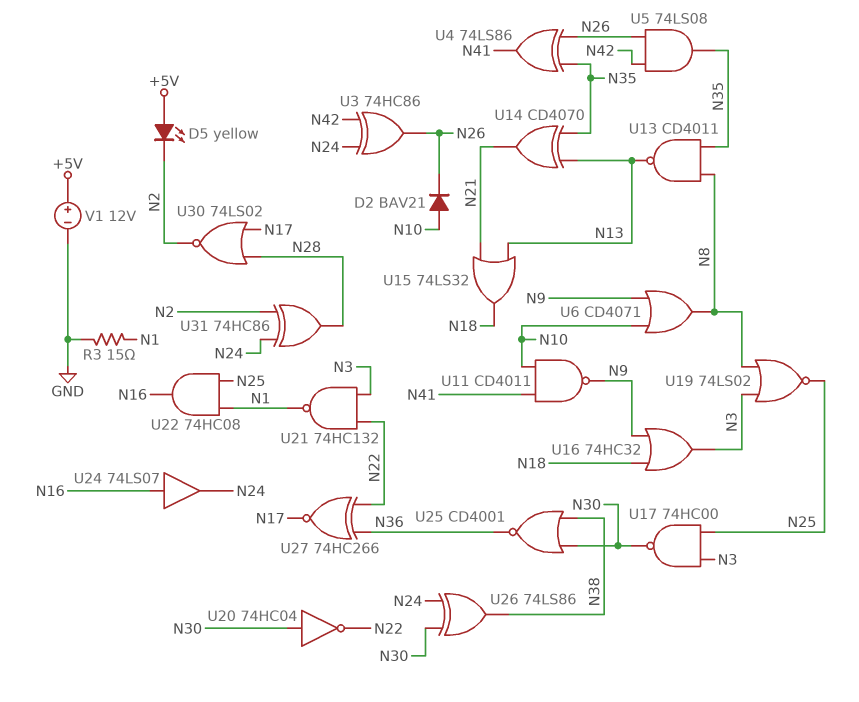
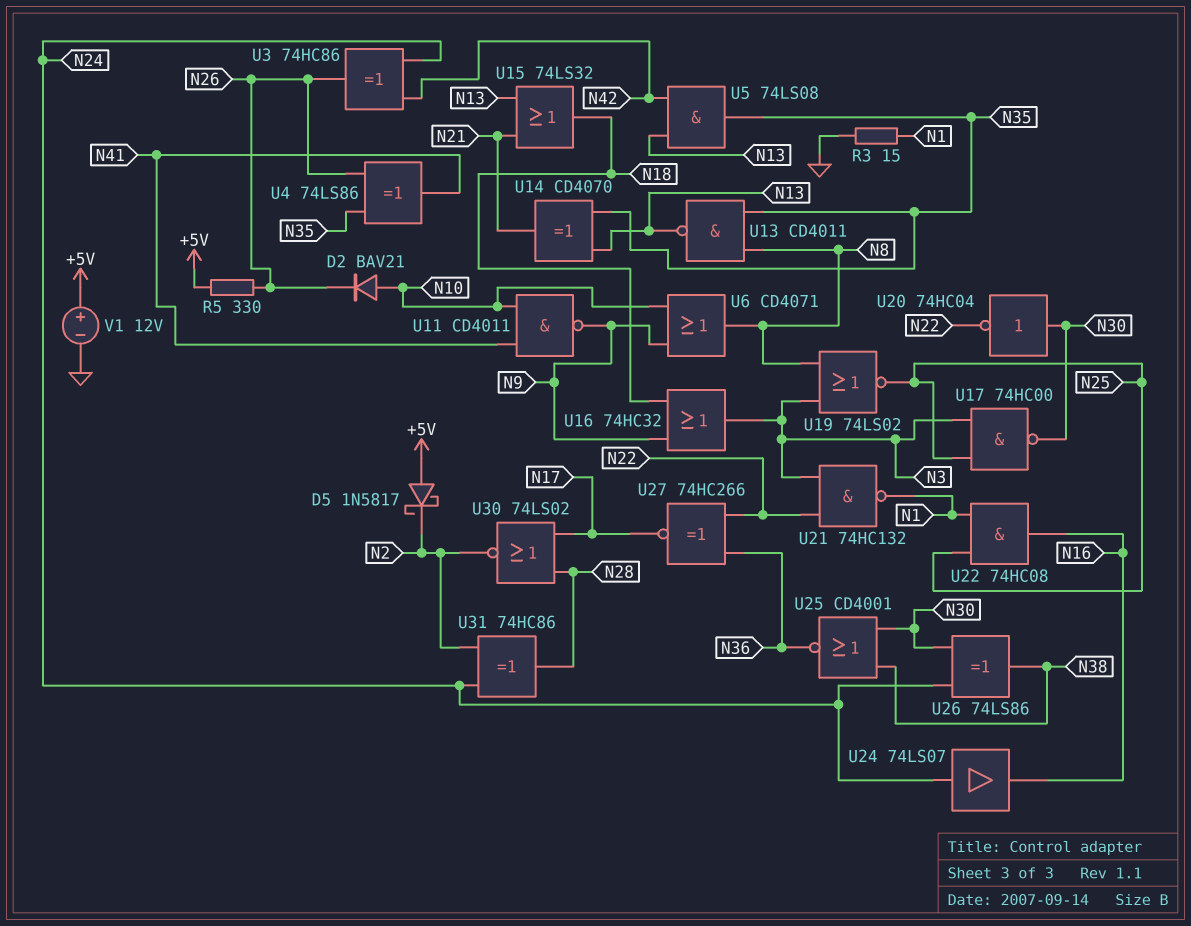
D5: LED yellow (A +5V, K N2) -> schottky 1N5817 (A +5V, K N2)
R5: none -> 330 (+5V, N26)
U5: AND 74LS08 (in N26, in N42, out N35) -> AND 74LS08 (in N13, in N42, out N35)
U24: buffer 74LS07 (in N16, out N24) -> buffer 74LS07 (in N24, out N16)

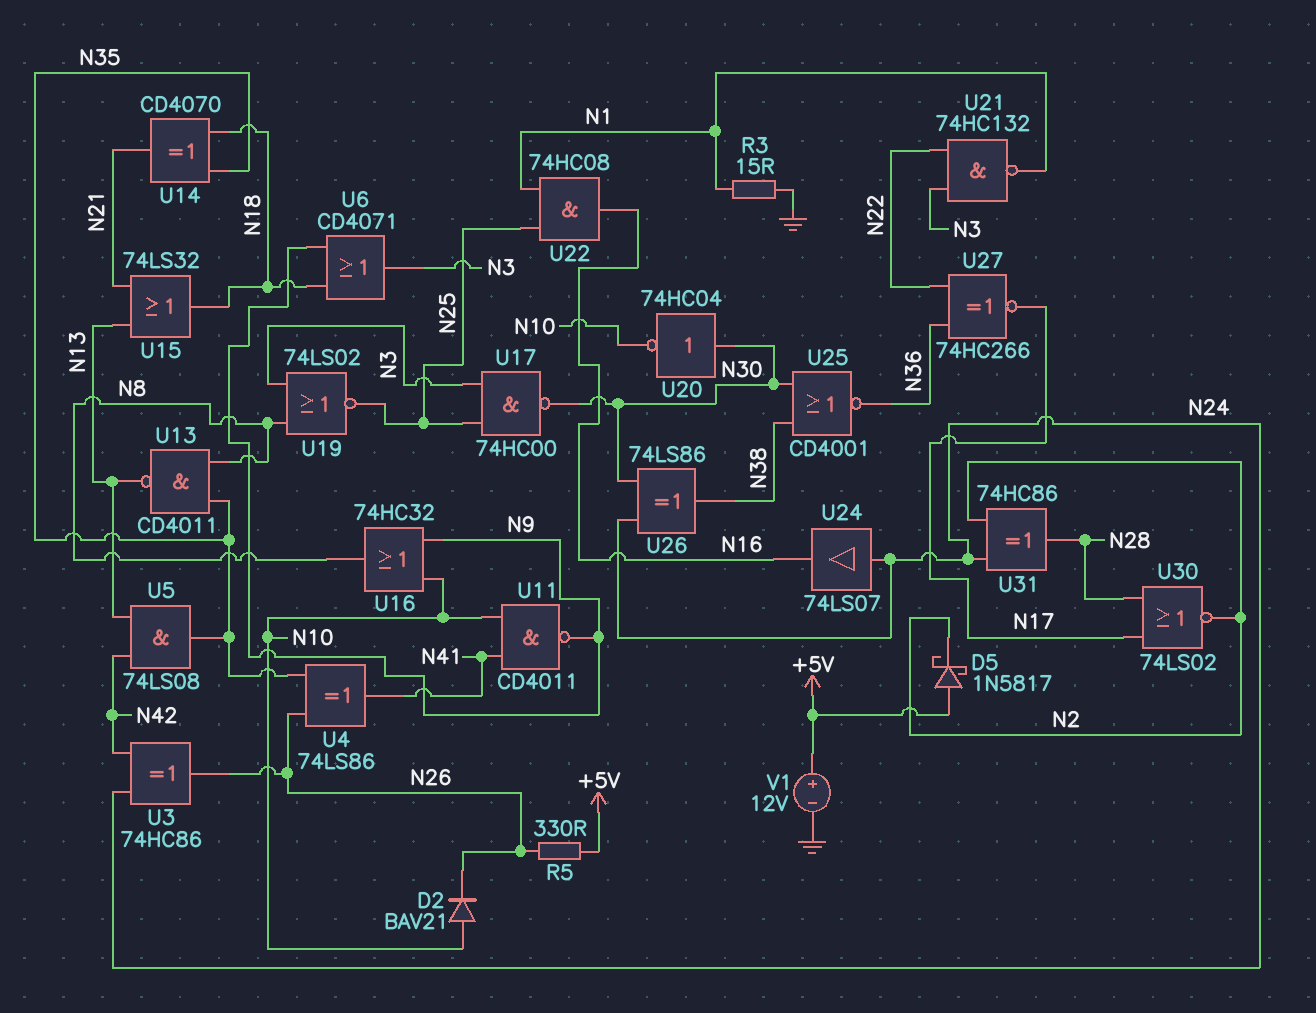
U6: OR CD4071 (in N9, in N10, out N8) -> OR CD4071 (in N9, in N18, out N3)
U14: XOR CD4070 (in N13, in N35, out N21) -> XOR CD4070 (in N18, in N35, out N21)
U16: OR 74HC32 (in N9, in N18, out N3) -> OR 74HC32 (in N9, in N10, out N8)
U20: NOT 74HC04 (in N30, out N22) -> NOT 74HC04 (in N30, out N10)

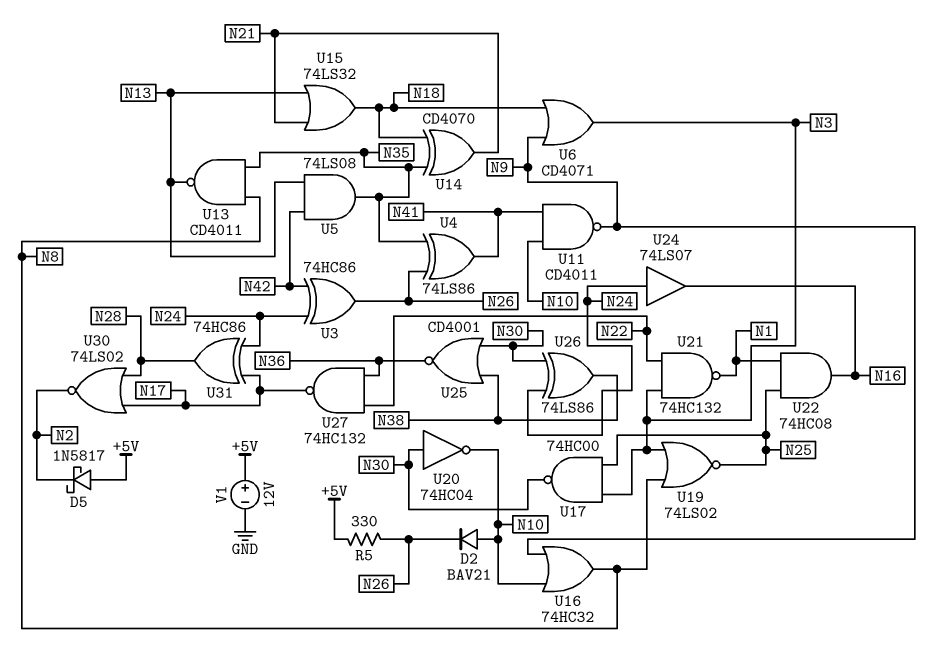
R3: 15 (GND, N1) -> none
U27: XNOR 74HC266 (in N22, in N36, out N17) -> NAND 74HC132 (in N22, in N36, out N17)
U31: XOR 74HC86 (in N2, in N24, out N28) -> XOR 74HC86 (in N17, in N24, out N28)

